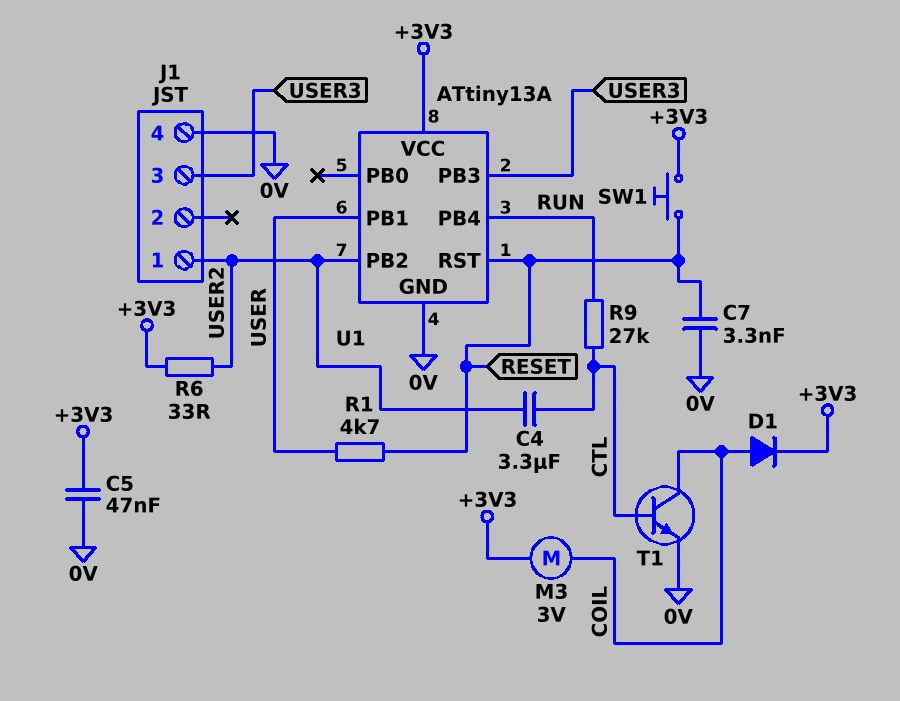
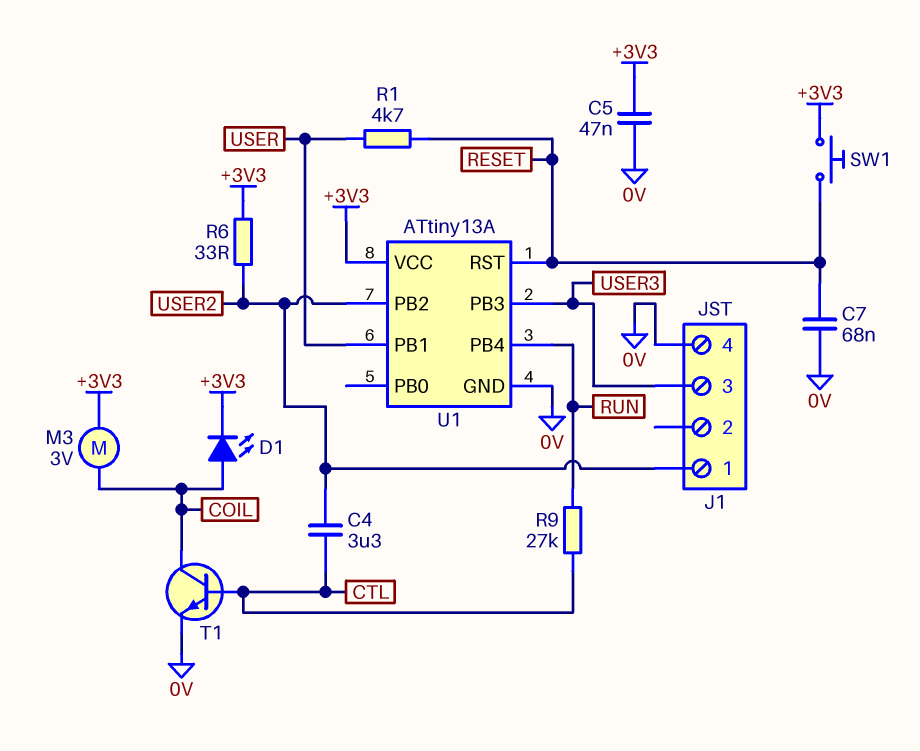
C7: 3.3nF (0V, RESET) -> 68nF (0V, RESET)
D1: diode (A COIL, K +3V3) -> LED (A COIL, K +3V3)

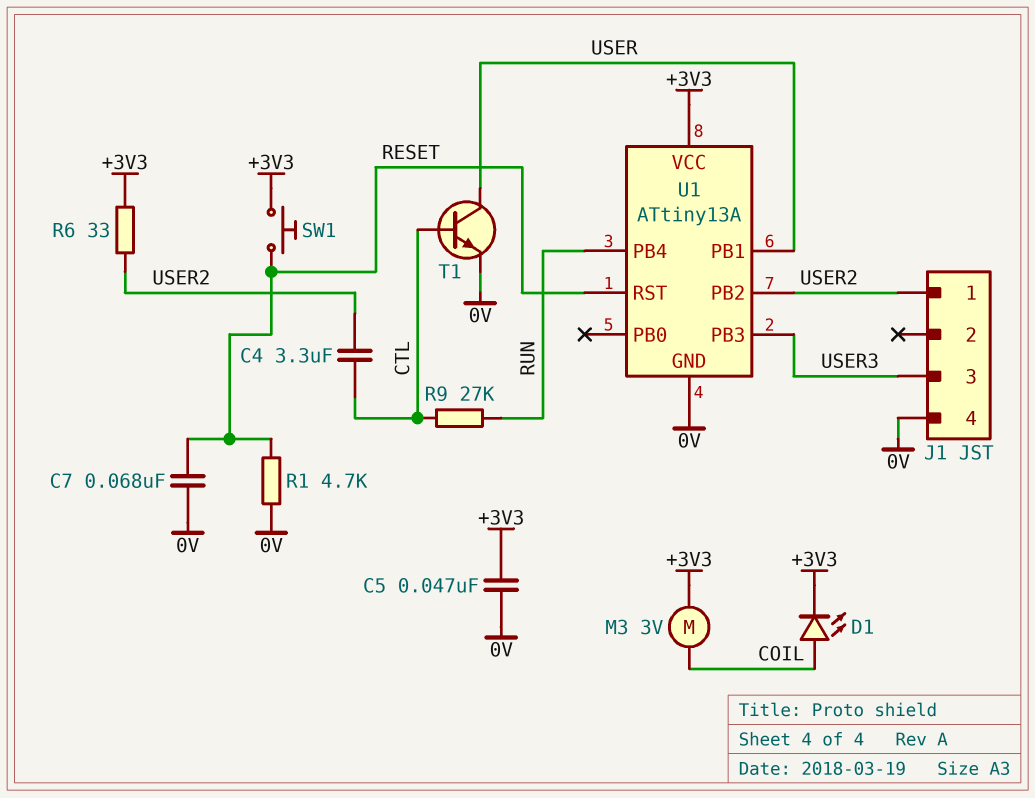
R1: 4.7k (RESET, USER) -> 4.7k (0V, RESET)
T1: NPN (B CTL, C COIL, E 0V) -> NPN (B CTL, C USER, E 0V)

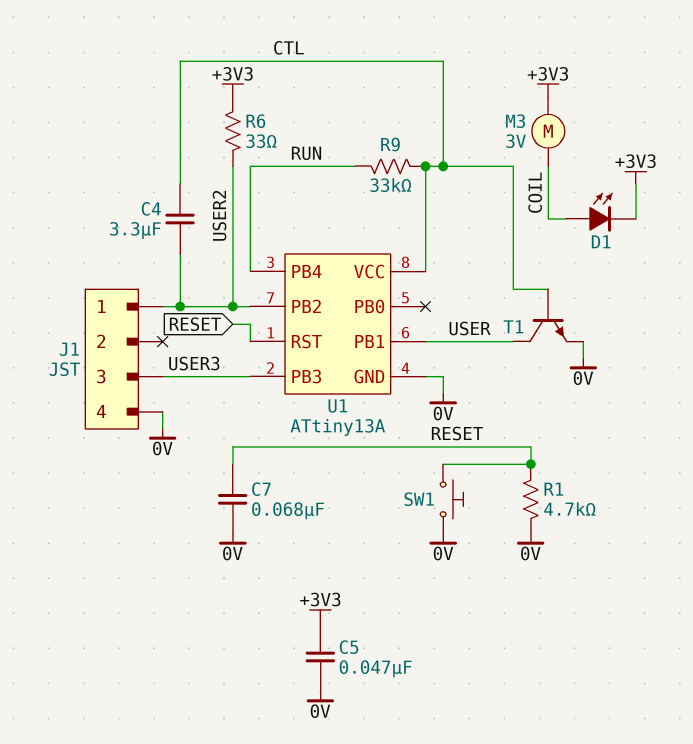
R9: 27k (CTL, RUN) -> 33k (CTL, RUN)
SW1: button (+3V3, RESET) -> button (0V, RESET)
U1 pin VCC: +3V3 -> CTL

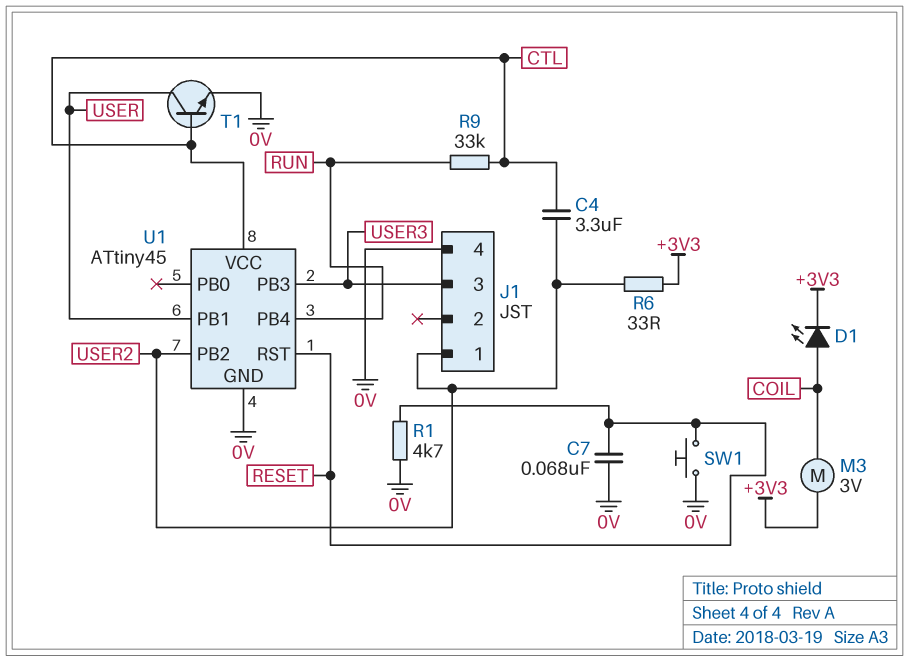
C5: 47nF (+3V3, 0V) -> none
U1: ATtiny13A -> ATtiny45

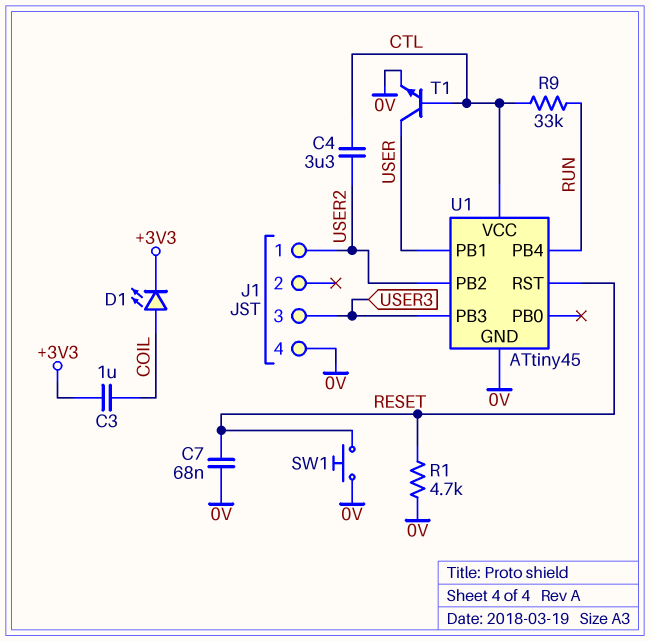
C3: none -> 1uF (+3V3, COIL)
M3: motor 3V (+3V3, COIL) -> none
R6: 33 (+3V3, USER2) -> none

